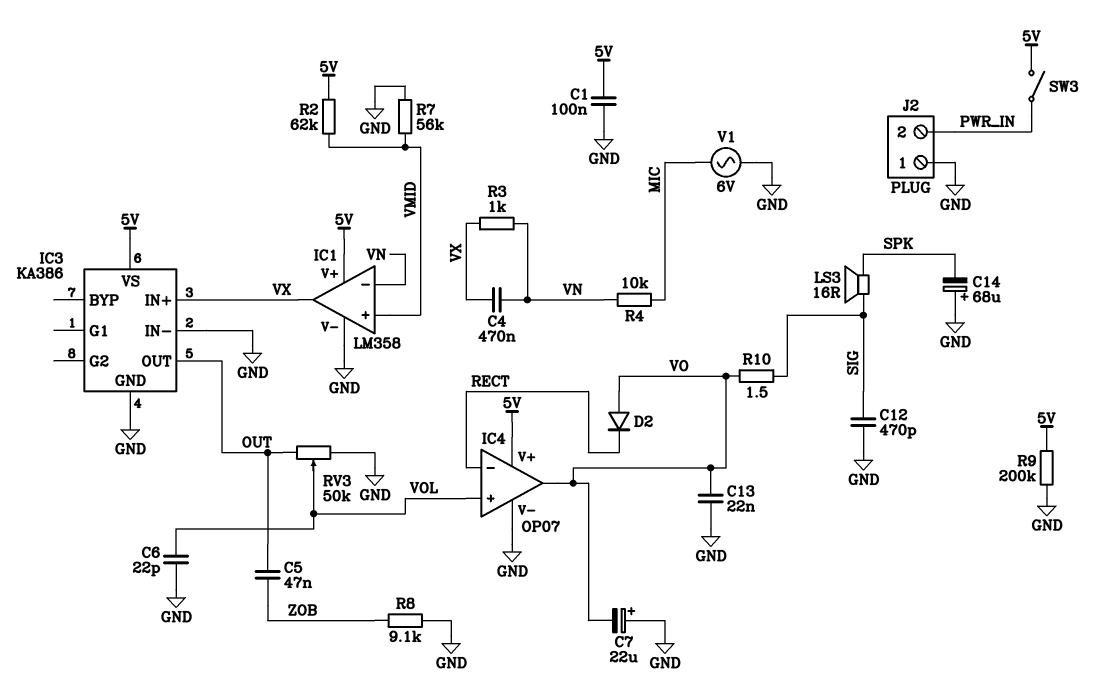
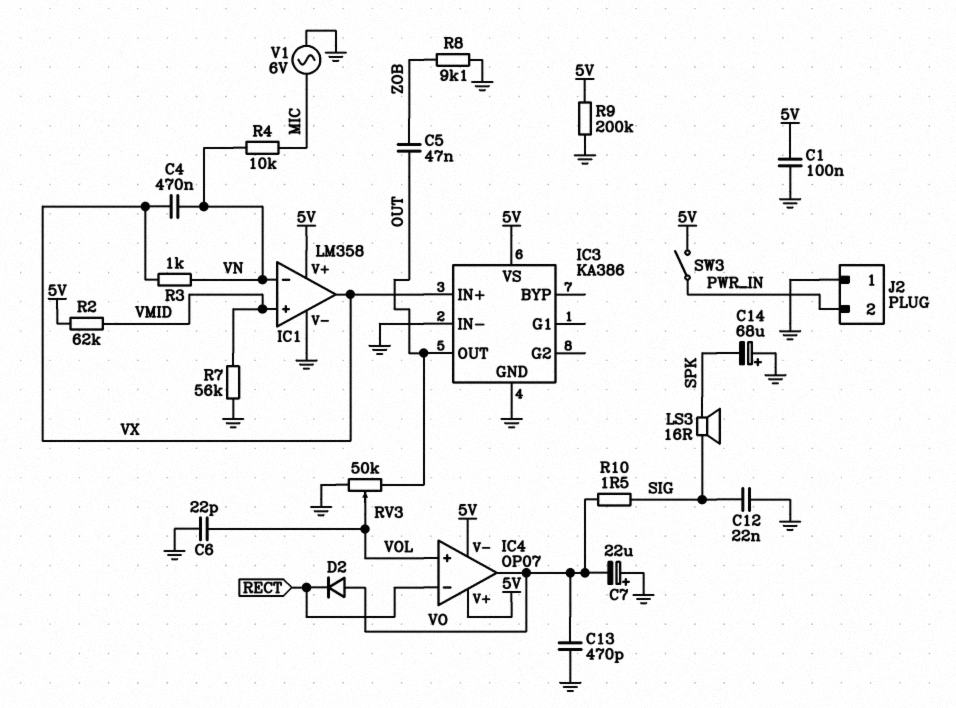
C12: 470pF (GND, SIG) -> 22nF (GND, SIG)
C13: 22nF (GND, VO) -> 470pF (GND, VO)
IC4 pin V-: GND -> 5V

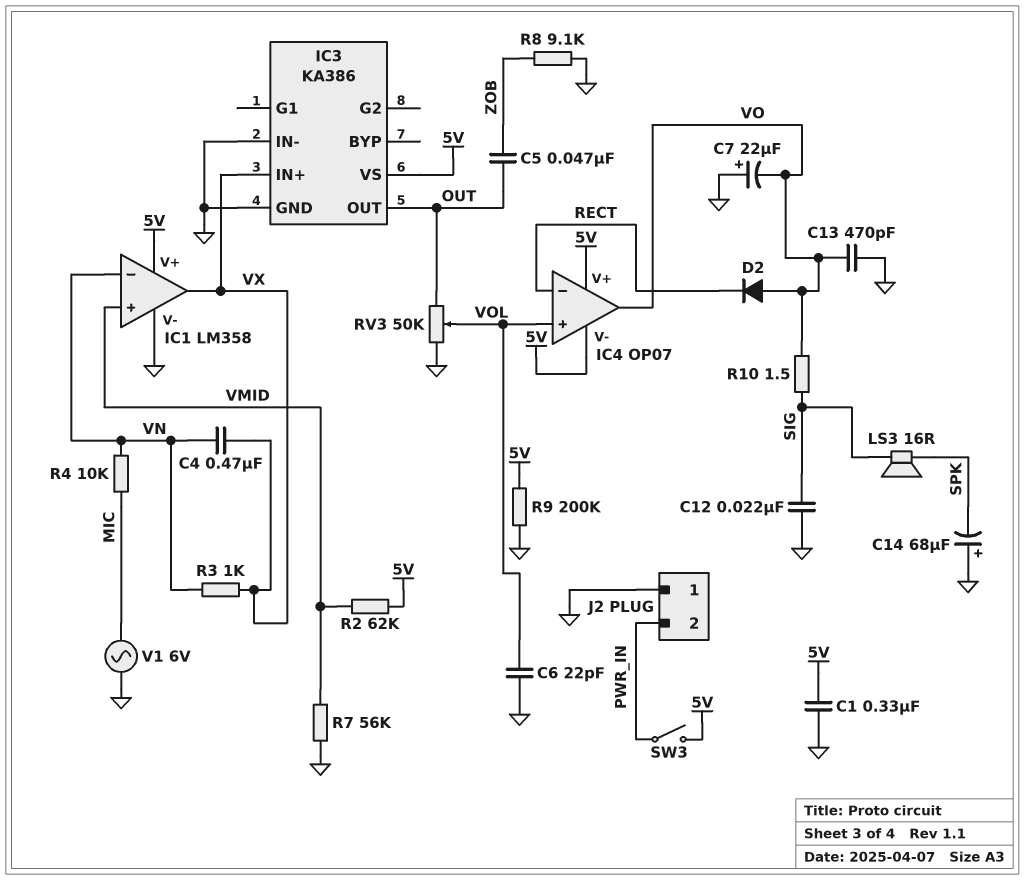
C1: 100nF (5V, GND) -> 330nF (5V, GND)

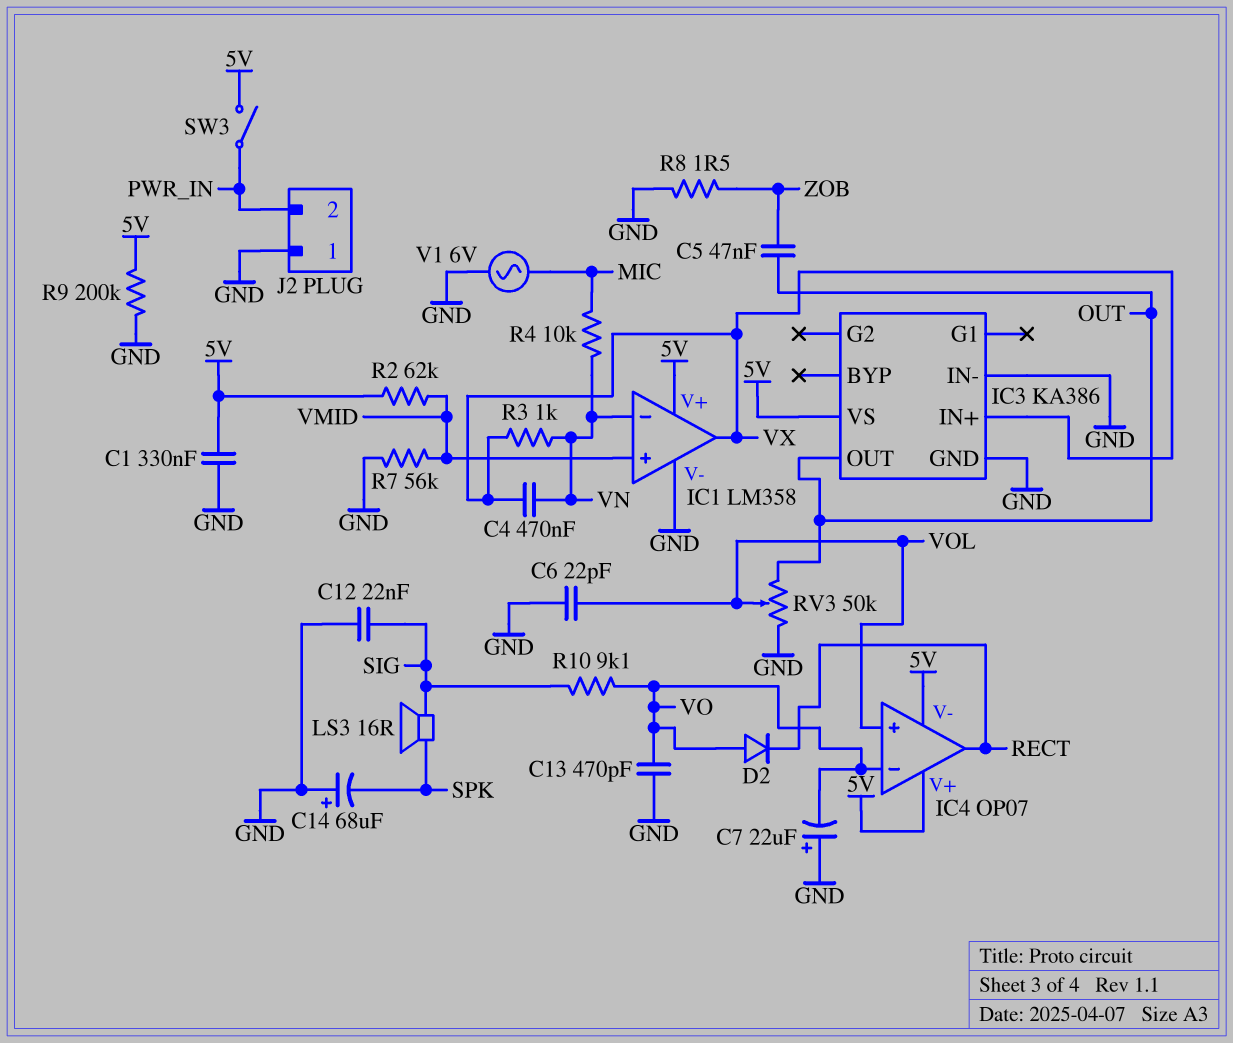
IC4 pin in-: RECT -> VO
IC4 pin out: VO -> RECT
R8: 9.1k (GND, ZOB) -> 1.5 (GND, ZOB)
R10: 1.5 (SIG, VO) -> 9.1k (SIG, VO)

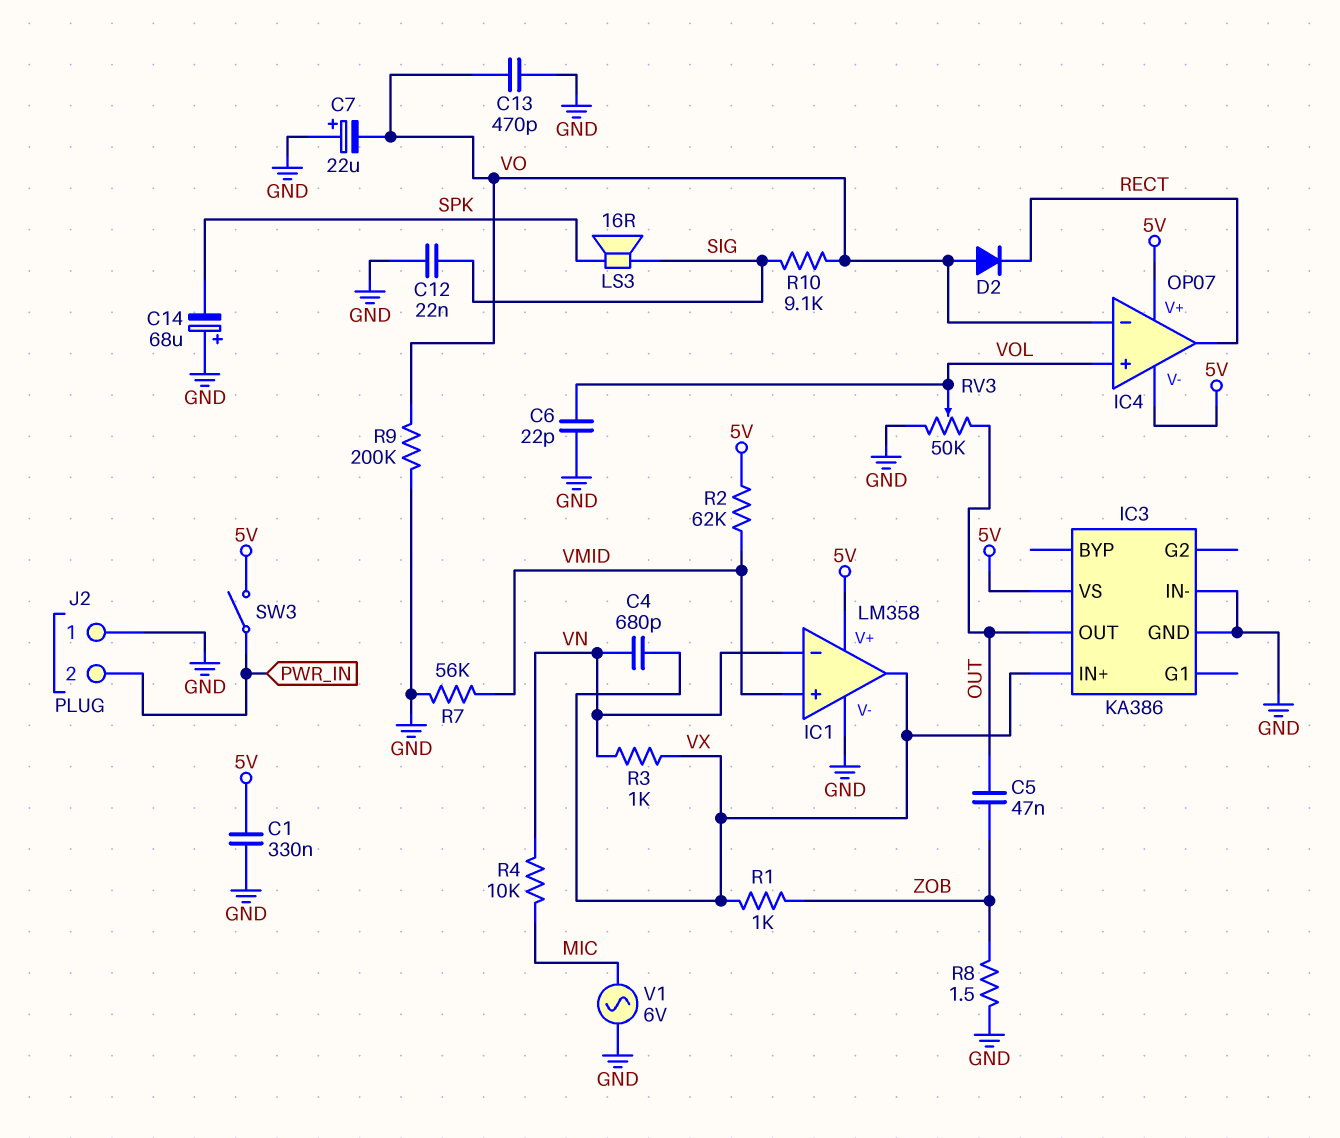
C4: 470nF (VN, VX) -> 680pF (VN, VX)
R1: none -> 1k (VX, ZOB)
R9: 200k (5V, GND) -> 200k (GND, VO)

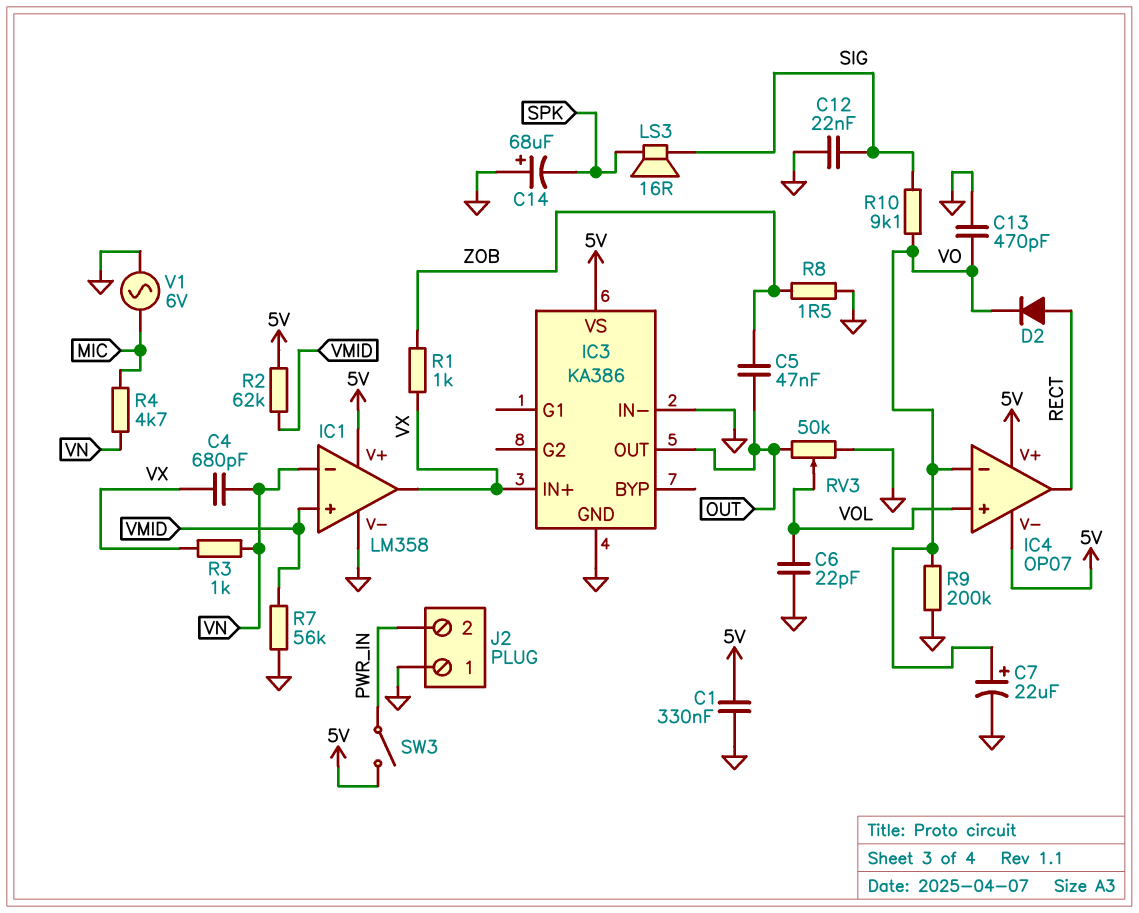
C7: 22uF (plus GND, minus VO) -> 22uF (plus VO, minus GND)
D2: diode (A VO, K RECT) -> diode (A RECT, K VO)
R4: 10k (MIC, VN) -> 4.7k (MIC, VN)

